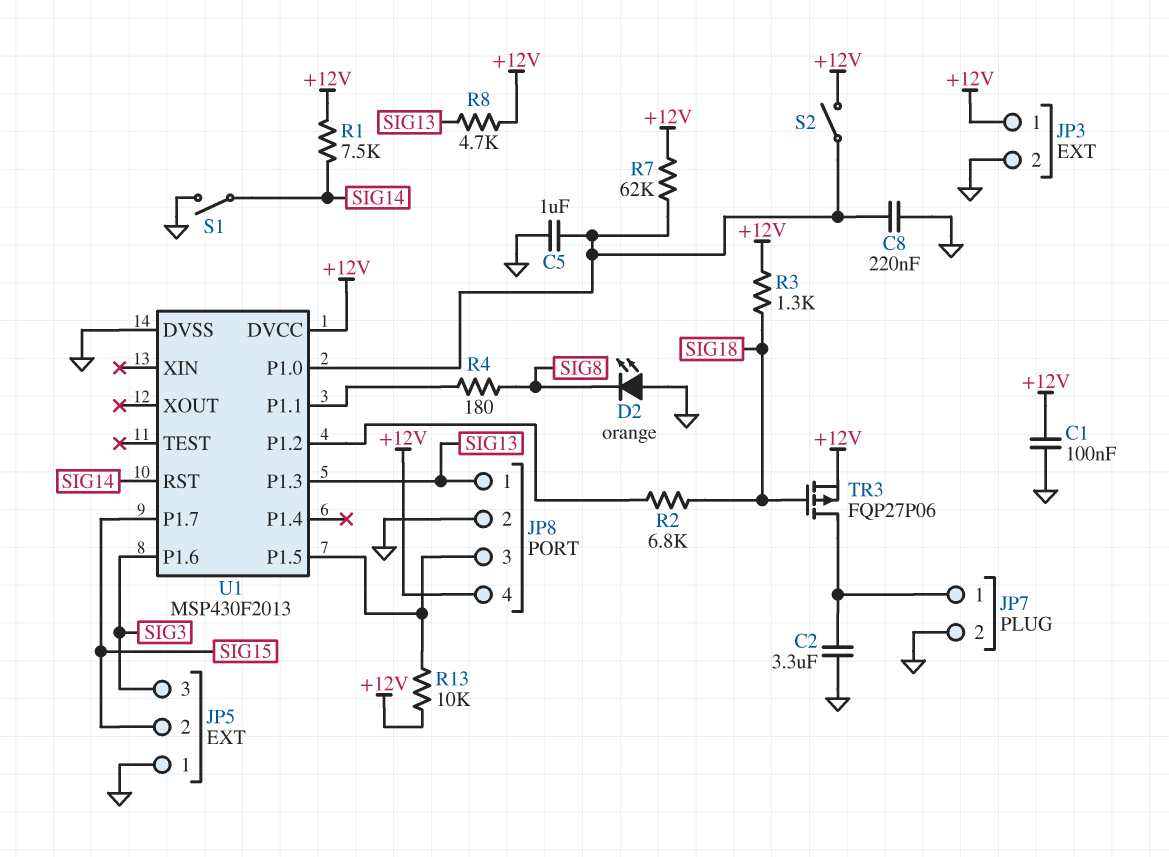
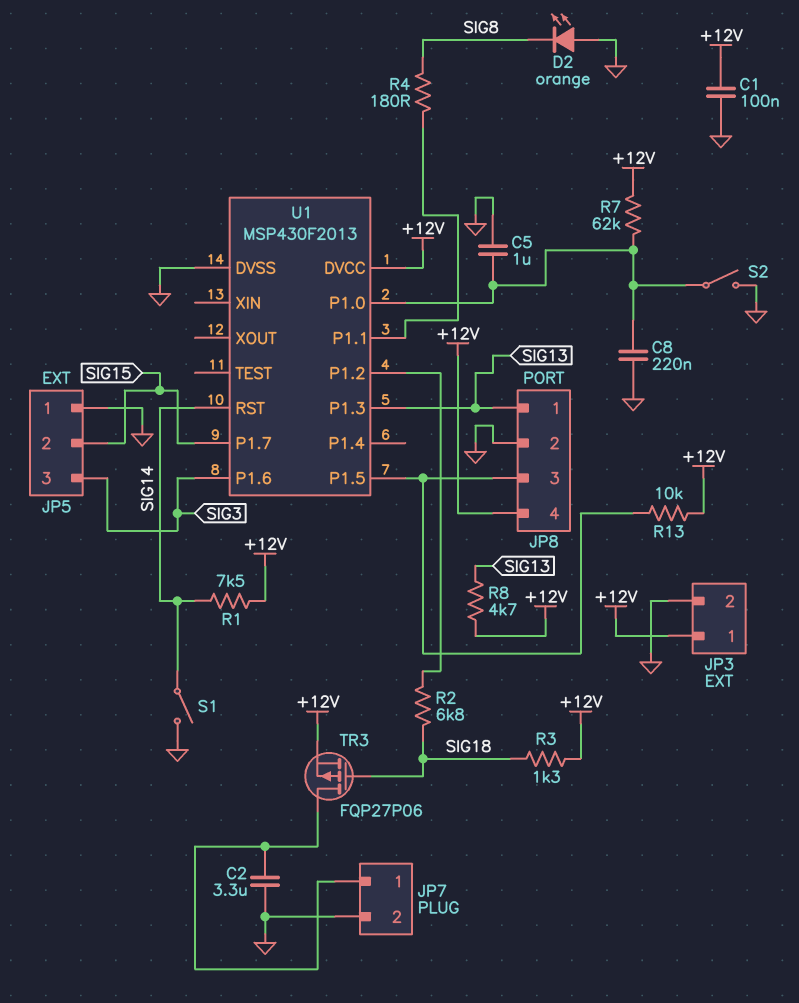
S2: switch (+12V, U1/P1.0) -> switch (GND, U1/P1.0)

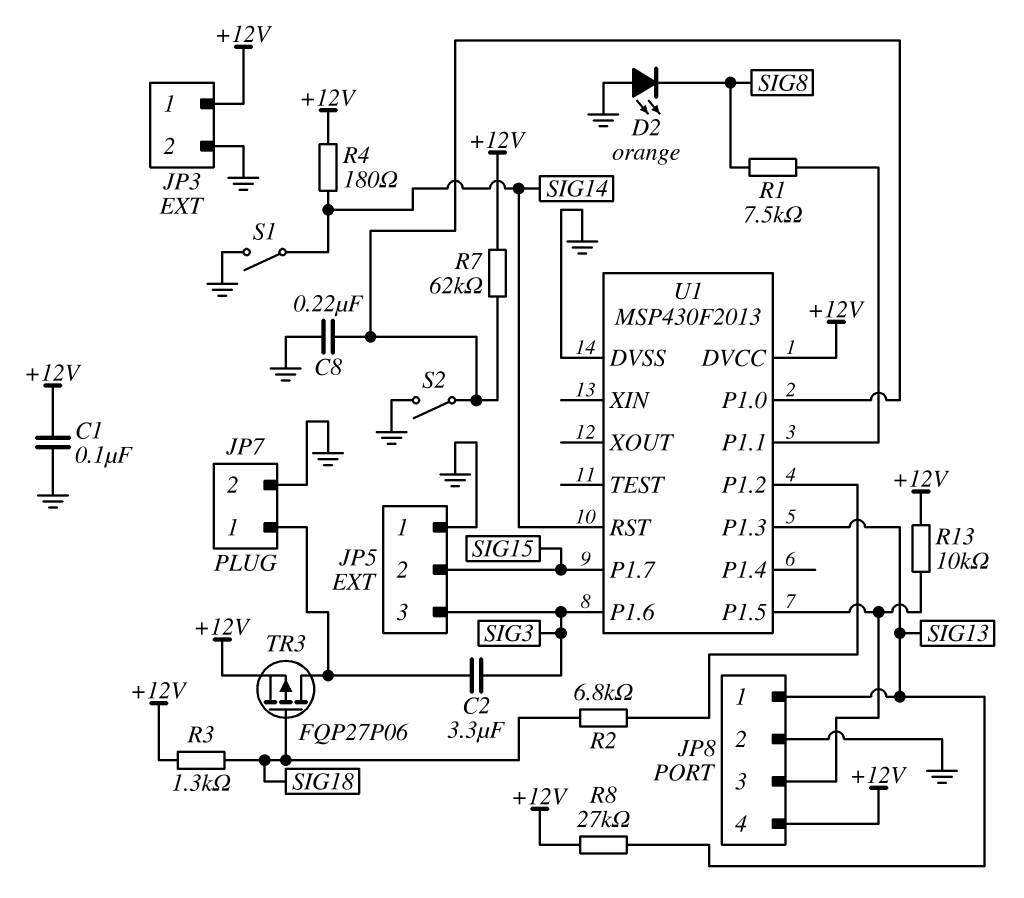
C2: 3.3uF (GND, JP7/1) -> 3.3uF (JP7/1, SIG3)
C5: 1uF (GND, U1/P1.0) -> none
R1: 7.5k (+12V, SIG14) -> 7.5k (SIG8, U1/P1.1)
R4: 180 (SIG8, U1/P1.1) -> 180 (+12V, SIG14)
R8: 4.7k (+12V, SIG13) -> 27k (+12V, SIG13)

